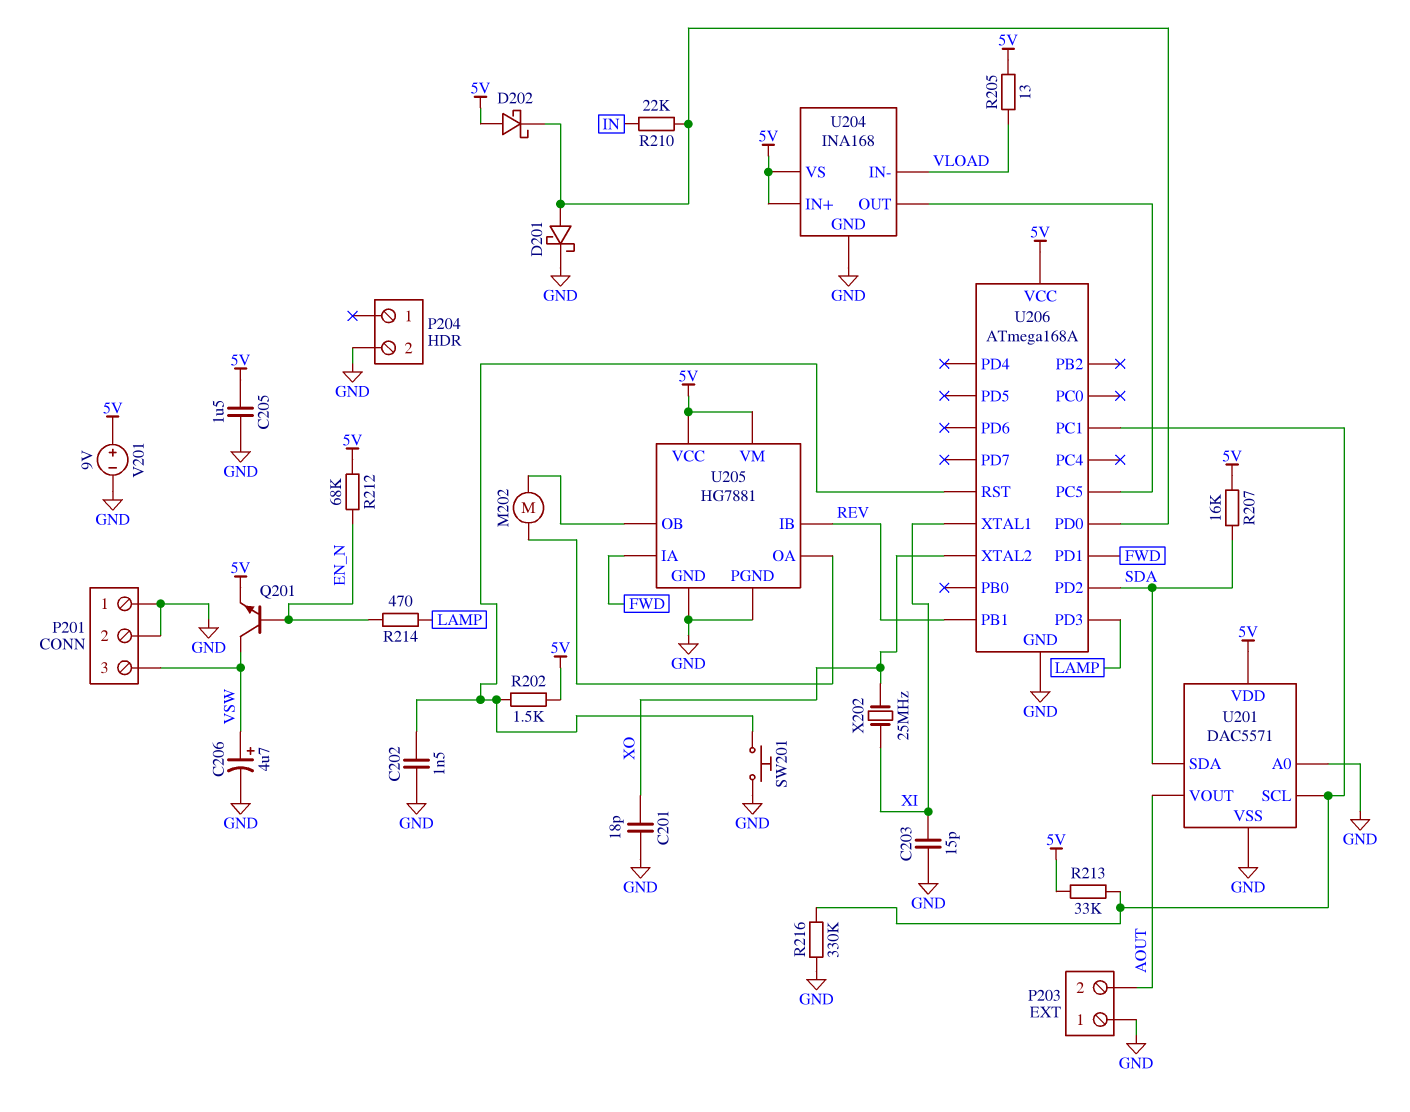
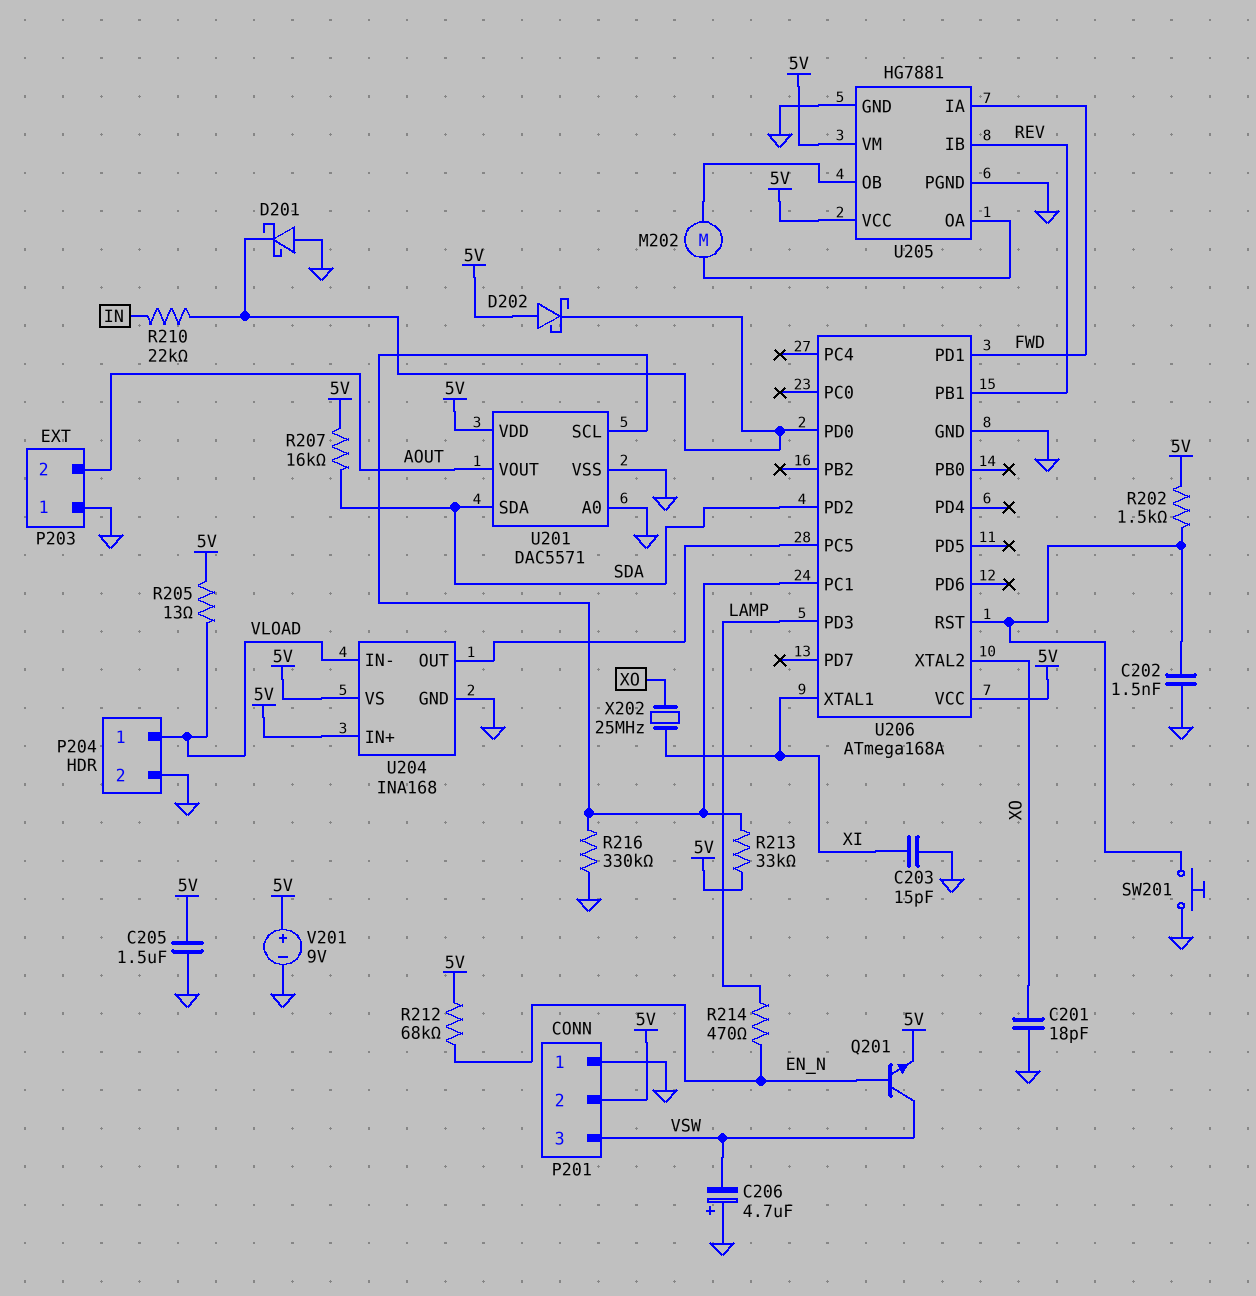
C206: 4.7uF (plus VSW, minus GND) -> 4.7uF (plus GND, minus VSW)
D201: schottky (A U206/PD0, K GND) -> schottky (A GND, K U206/PD0)
P201 pin 2: GND -> 5V
P204 pin 1: none -> VLOAD

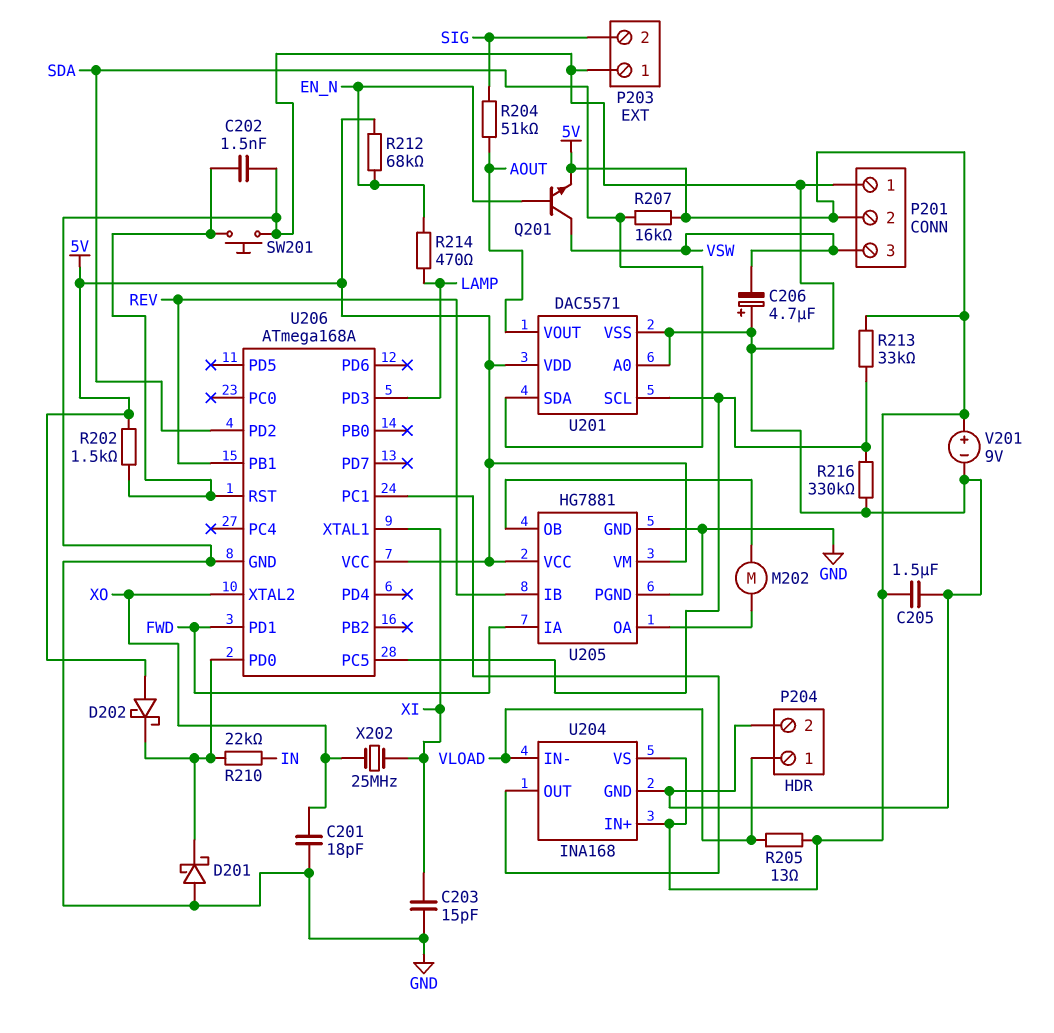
P203 pin 2: AOUT -> SIG
R204: none -> 51k (AOUT, SIG)
U206 pin PC1: U201/SCL -> U204/OUT
U206 pin PC5: U204/OUT -> U201/SCL

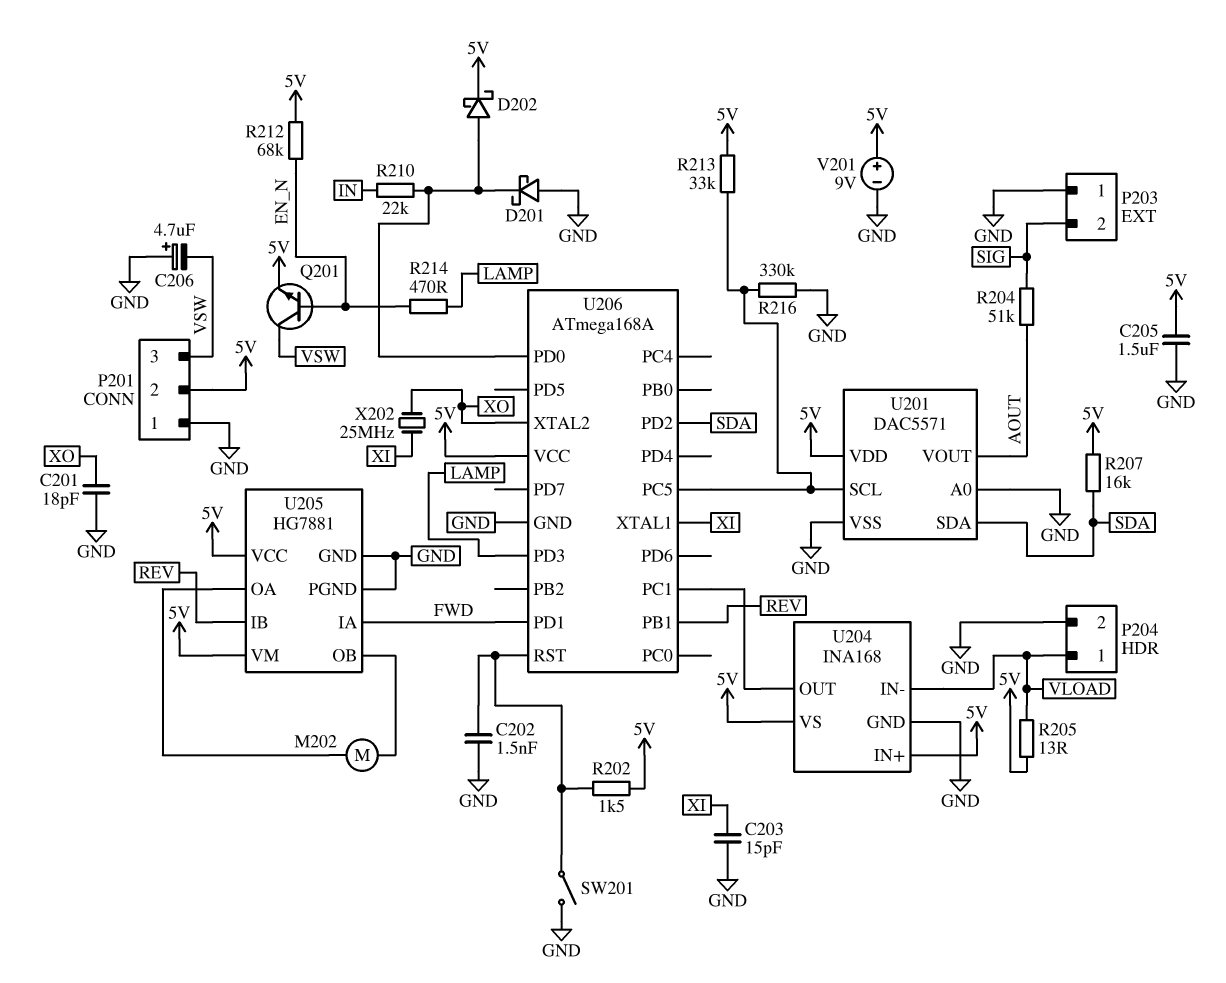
D202: schottky (A 5V, K U206/PD0) -> schottky (A U206/PD0, K 5V)
SW201: button (GND, U206/RST) -> switch (GND, U206/RST)

